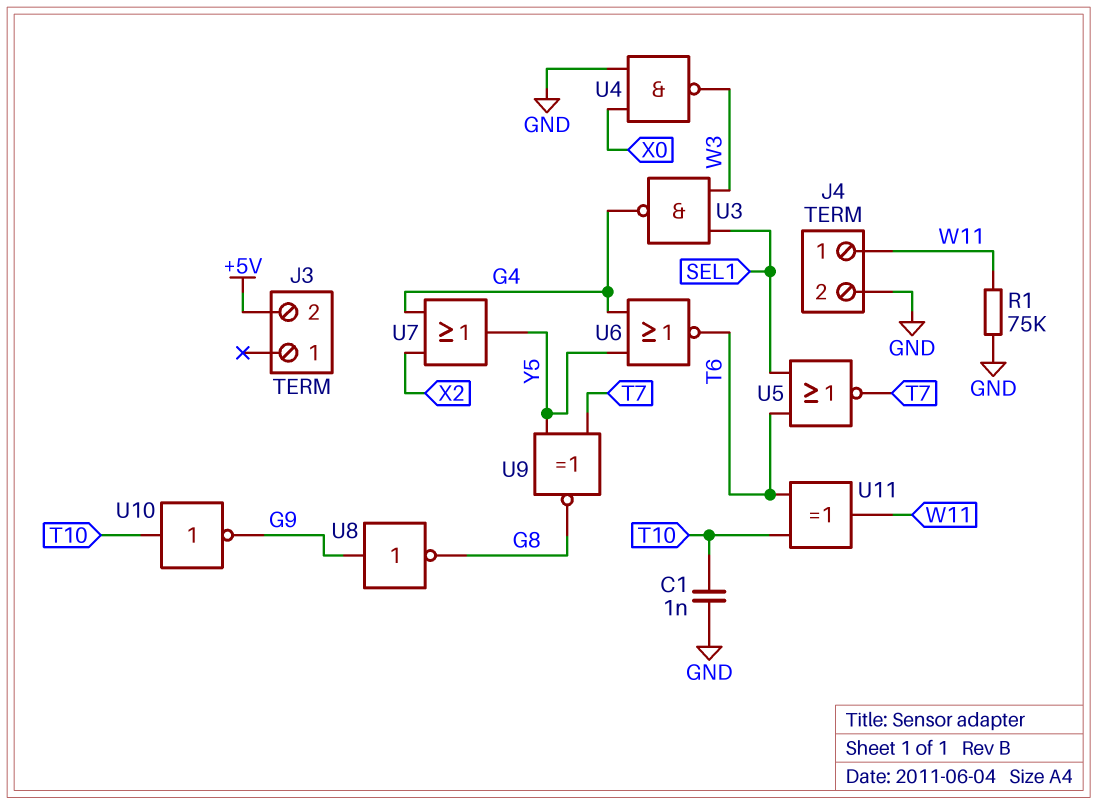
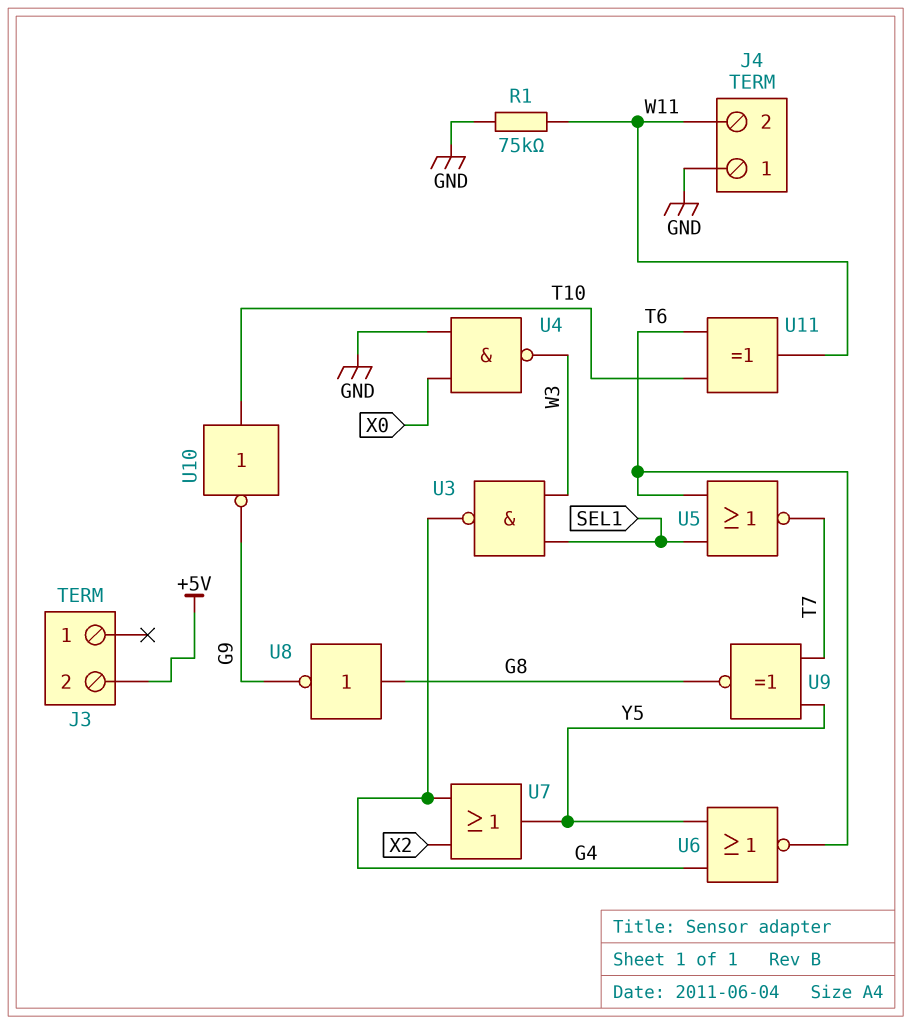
C1: 1nF (GND, T10) -> none
J4 pin 1: W11 -> GND
J4 pin 2: GND -> W11
U8: NOT (in G9, out G8) -> NOT (in G8, out G9)

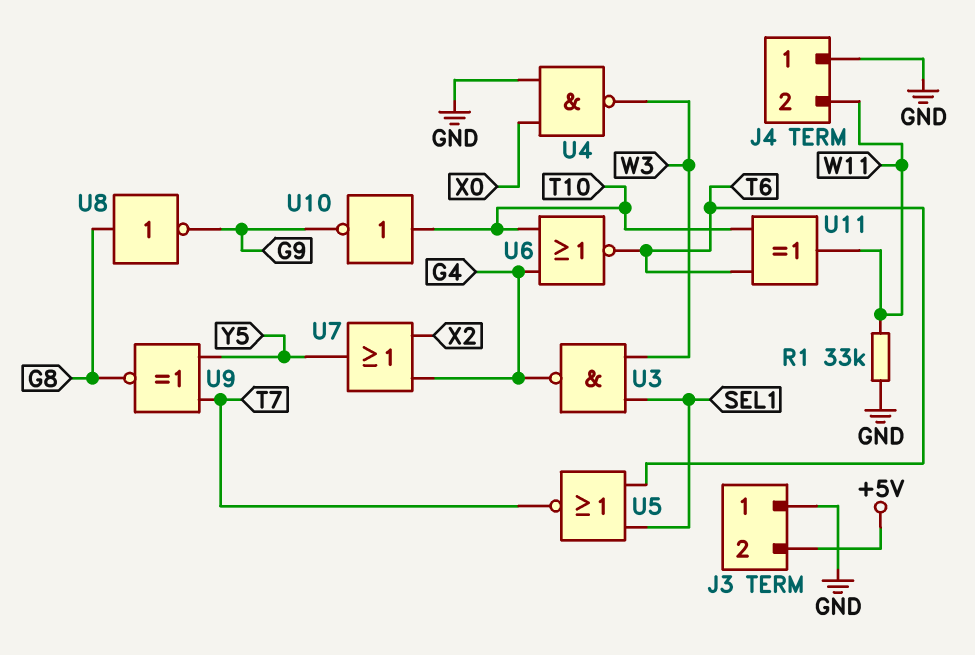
J3 pin 1: none -> GND
R1: 75k (GND, W11) -> 33k (GND, W11)
U6: NOR (in G4, in Y5, out T6) -> NOR (in G4, in T10, out T6)

